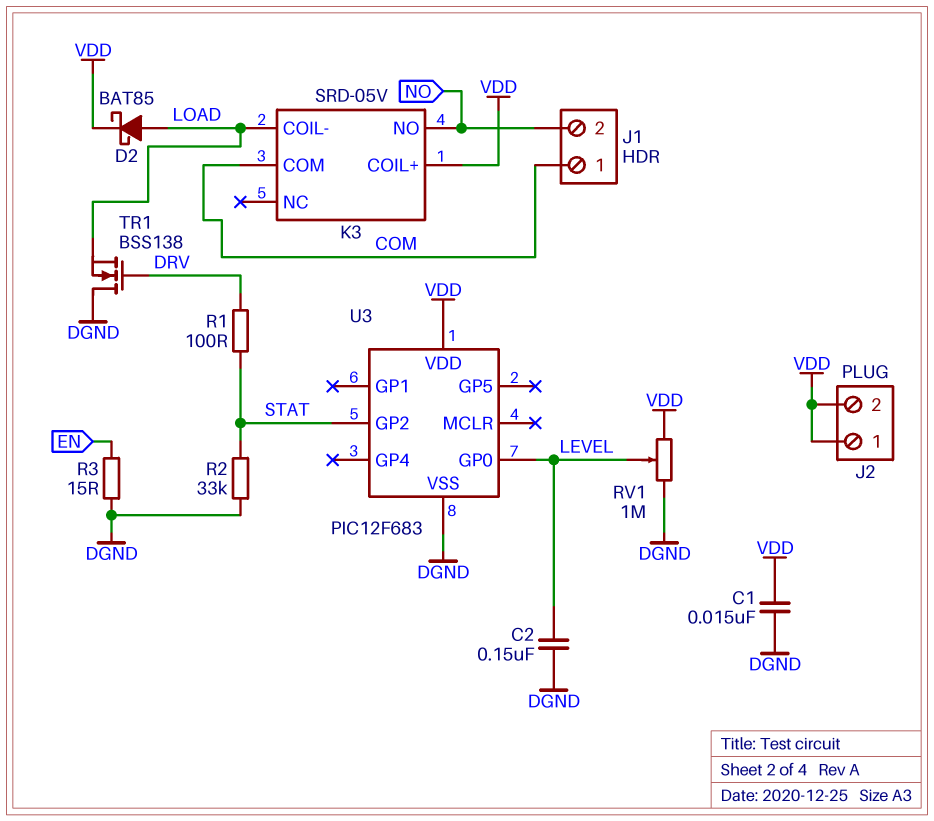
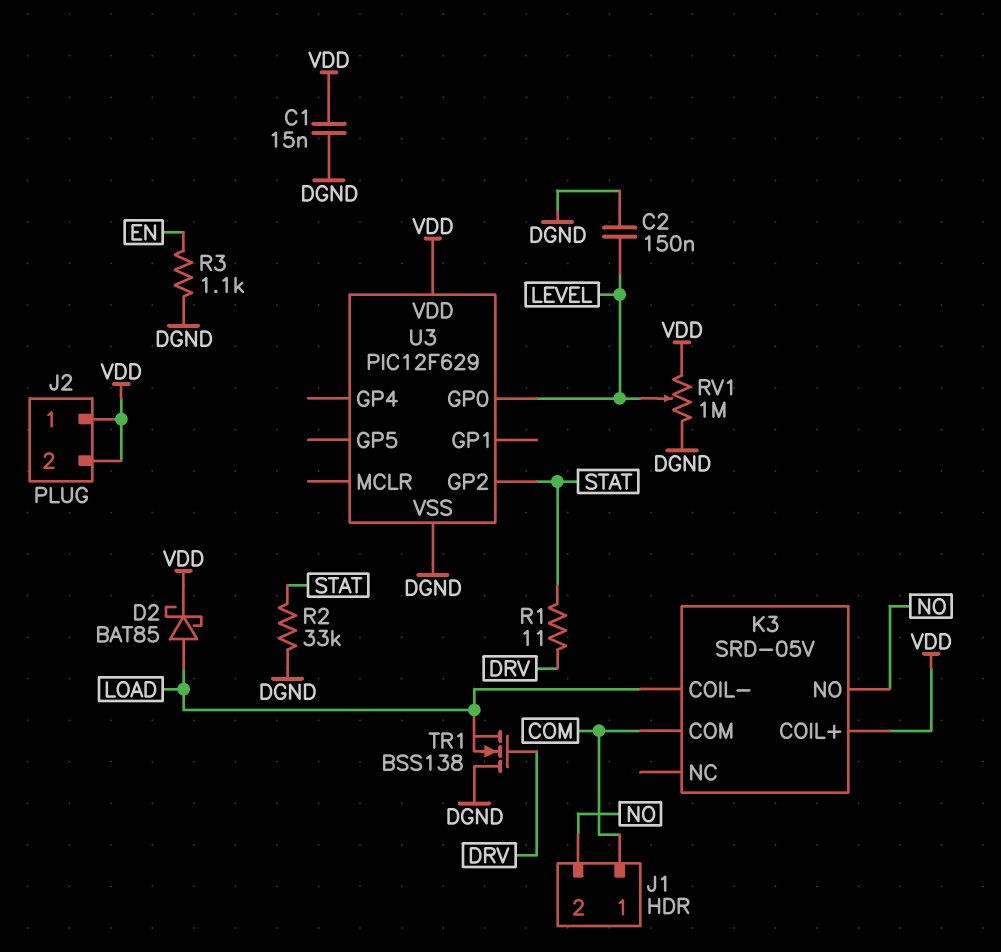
R1: 100 (DRV, STAT) -> 11 (DRV, STAT)
R3: 15 (DGND, EN) -> 1.1k (DGND, EN)
U3: PIC12F683 -> PIC12F629

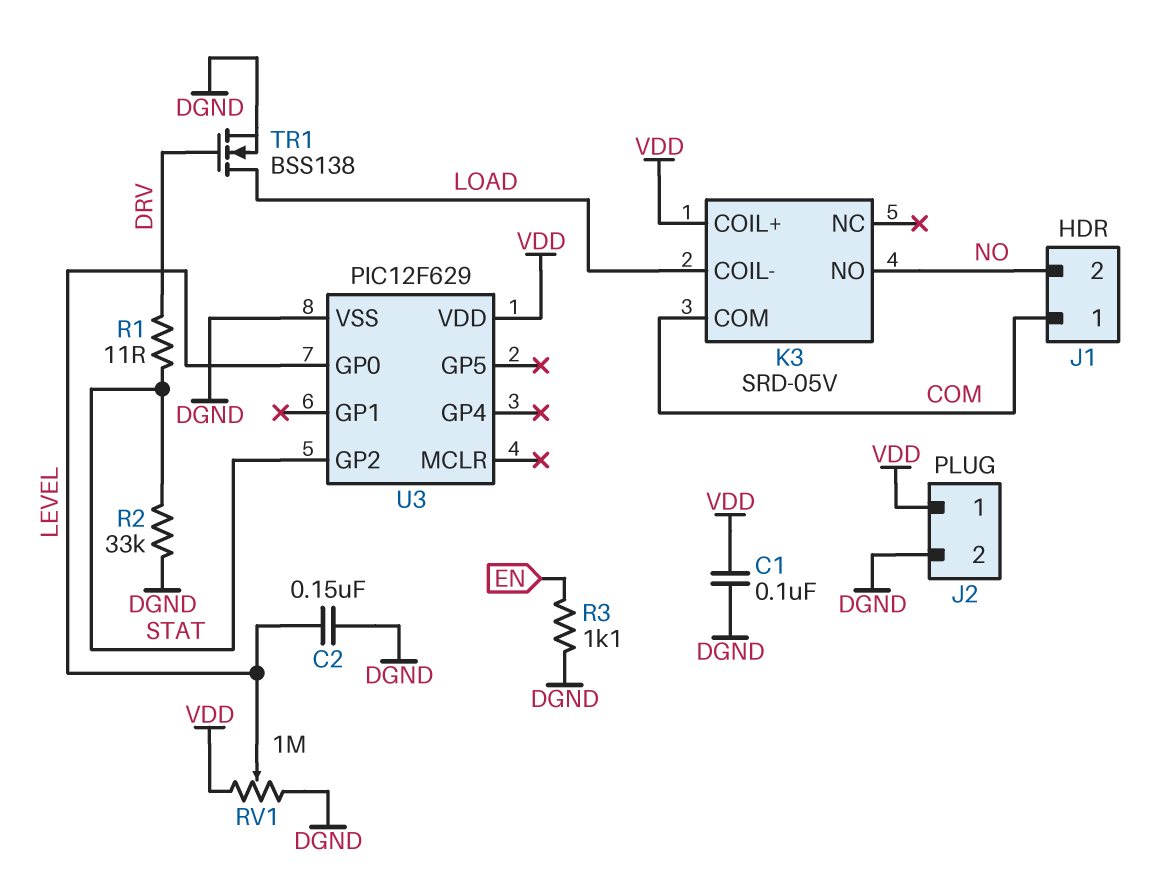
C1: 15nF (DGND, VDD) -> 100nF (DGND, VDD)
D2: schottky BAT85 (A LOAD, K VDD) -> none
J2 pin 2: VDD -> DGND
TR1: NMOS BSS138 (G DRV, D DGND, S LOAD) -> NMOS BSS138 (G DRV, D LOAD, S DGND)

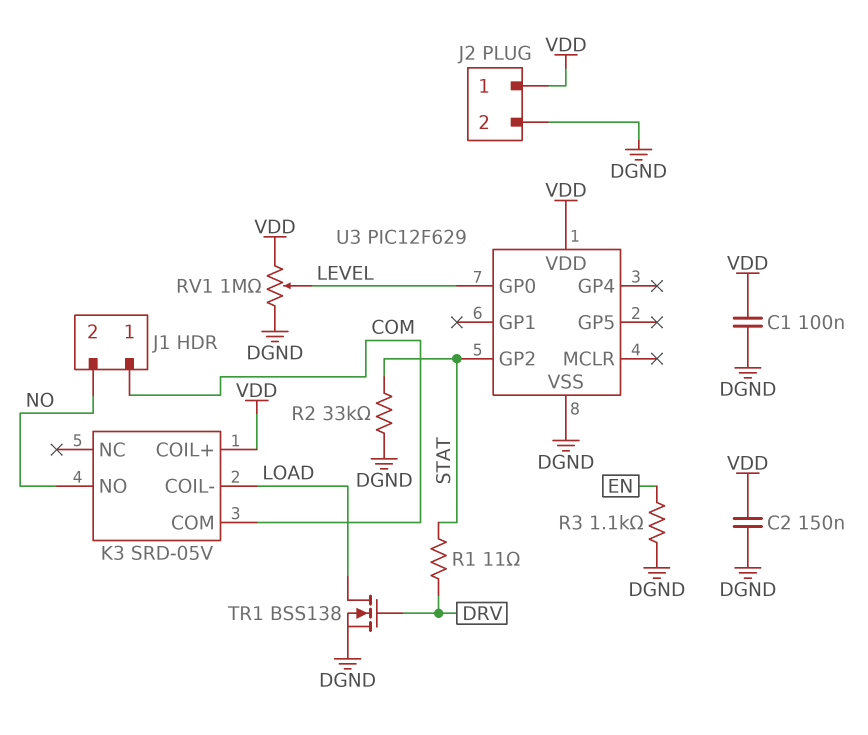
C2: 150nF (DGND, LEVEL) -> 150nF (DGND, VDD)

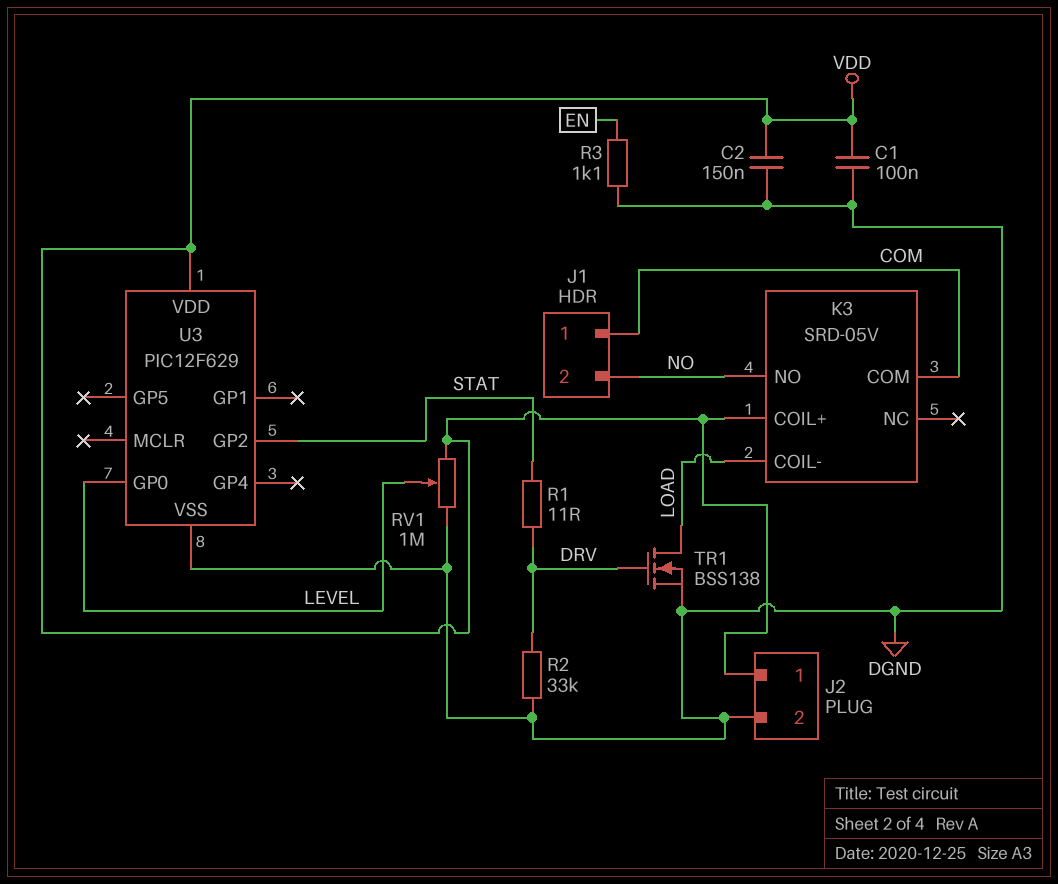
R2: 33k (DGND, STAT) -> 33k (DGND, DRV)

